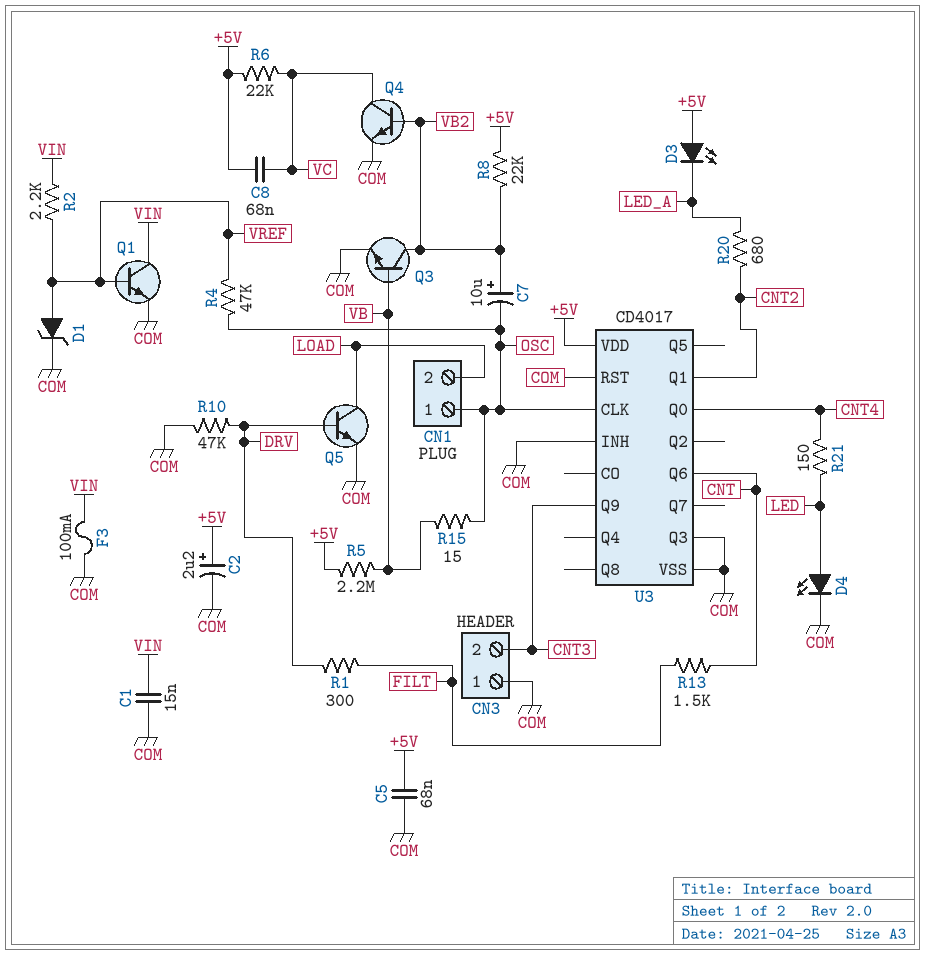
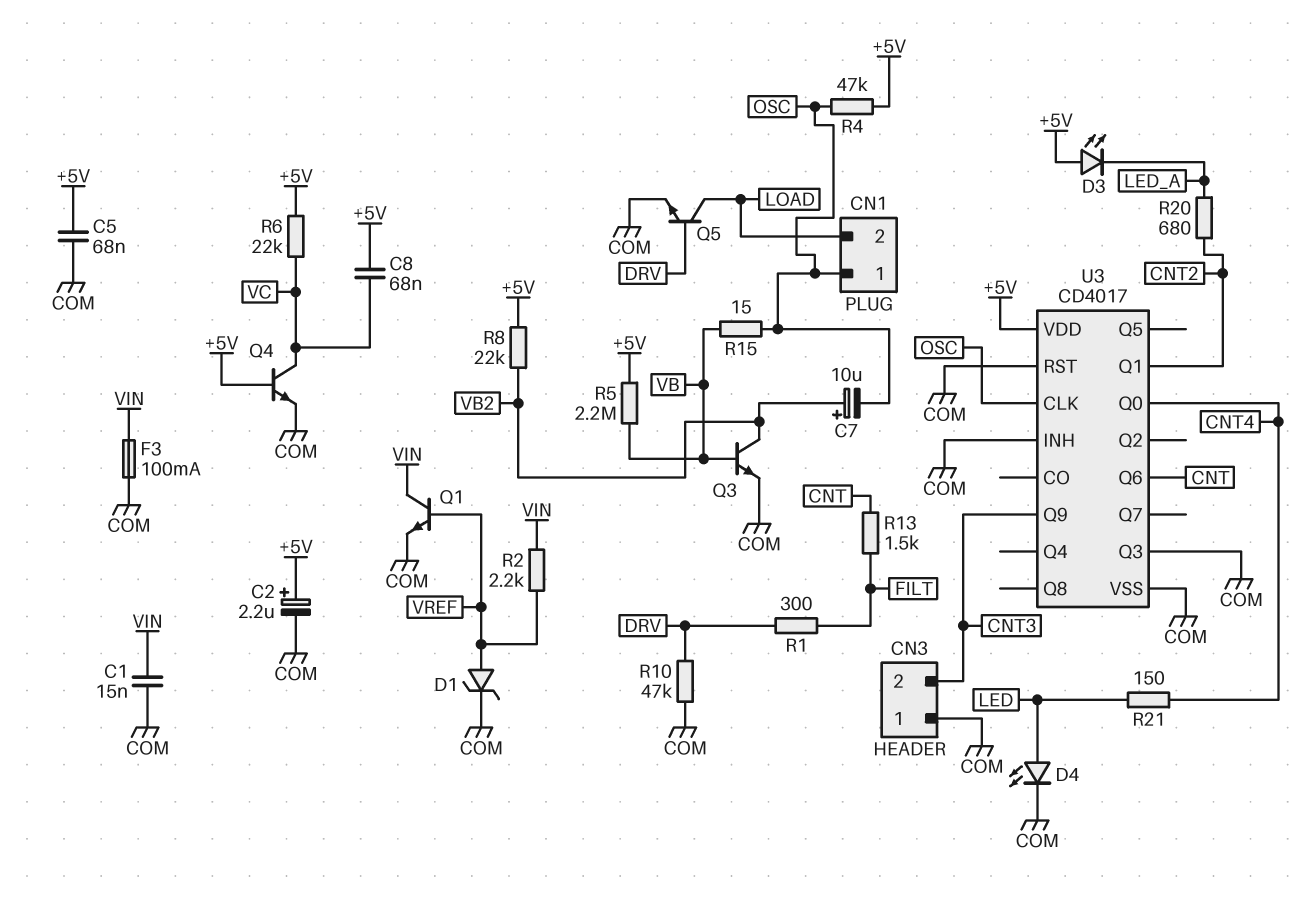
Q4: NPN (B VB2, C VC, E COM) -> NPN (B +5V, C VC, E COM)
R4: 47k (OSC, VREF) -> 47k (+5V, OSC)

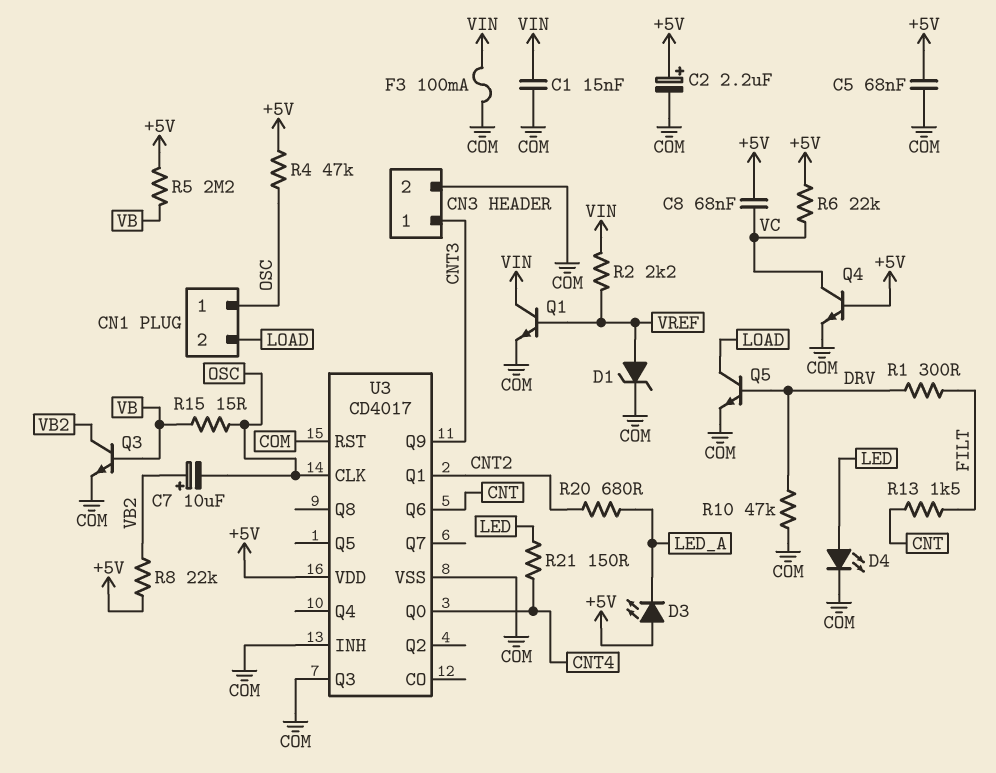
CN3 pin 1: COM -> CNT3
CN3 pin 2: CNT3 -> COM

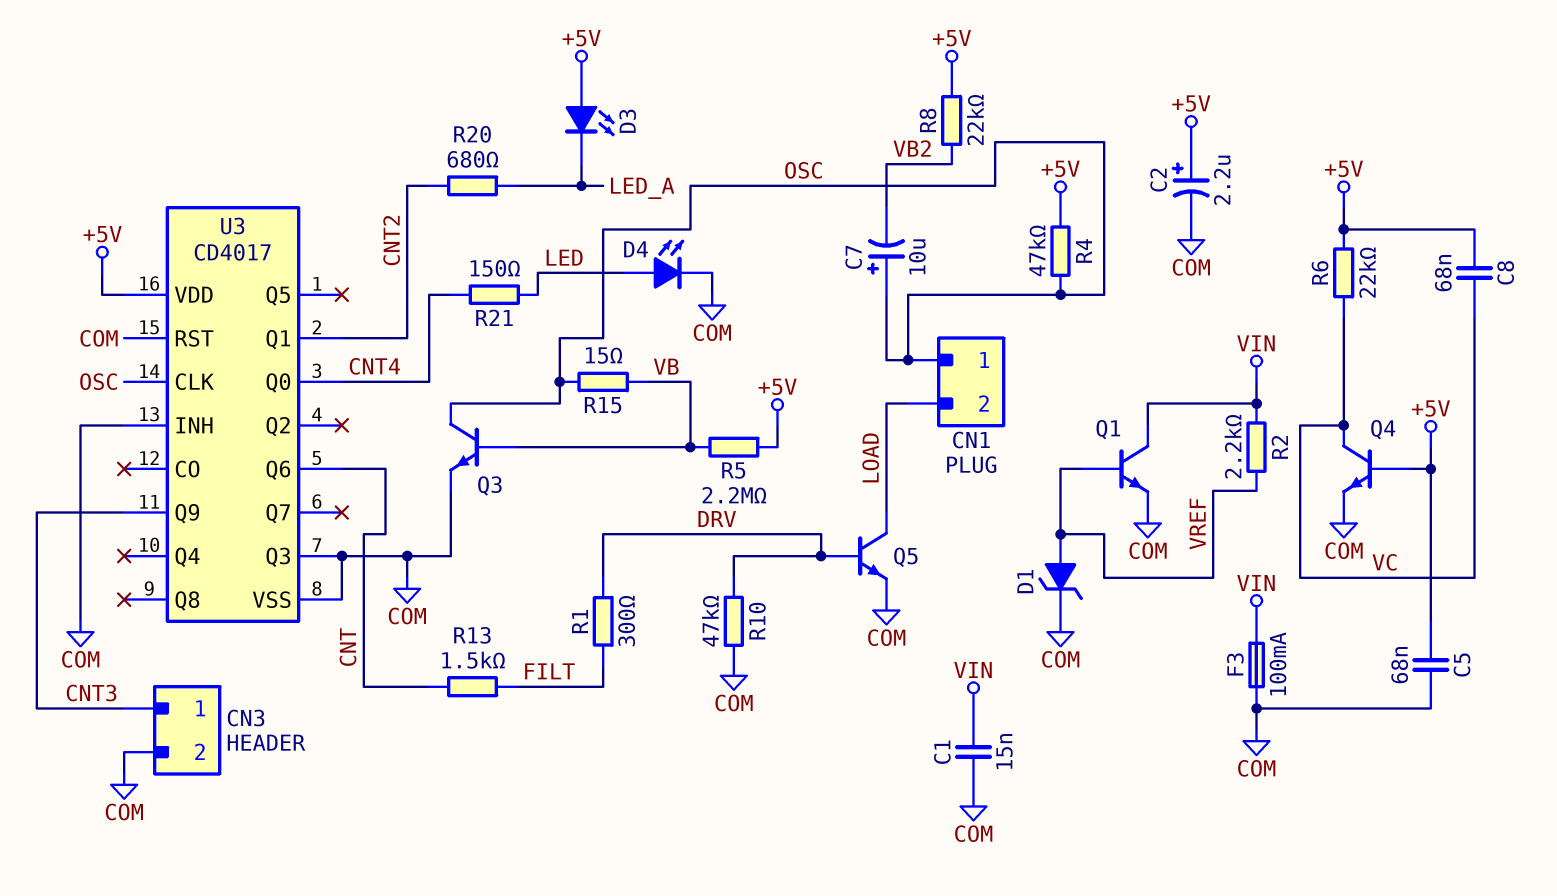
C7: 10uF (plus VB2, minus OSC) -> 10uF (plus OSC, minus VB2)
Q3: NPN (B VB, C VB2, E COM) -> NPN (B VB, C OSC, E COM)

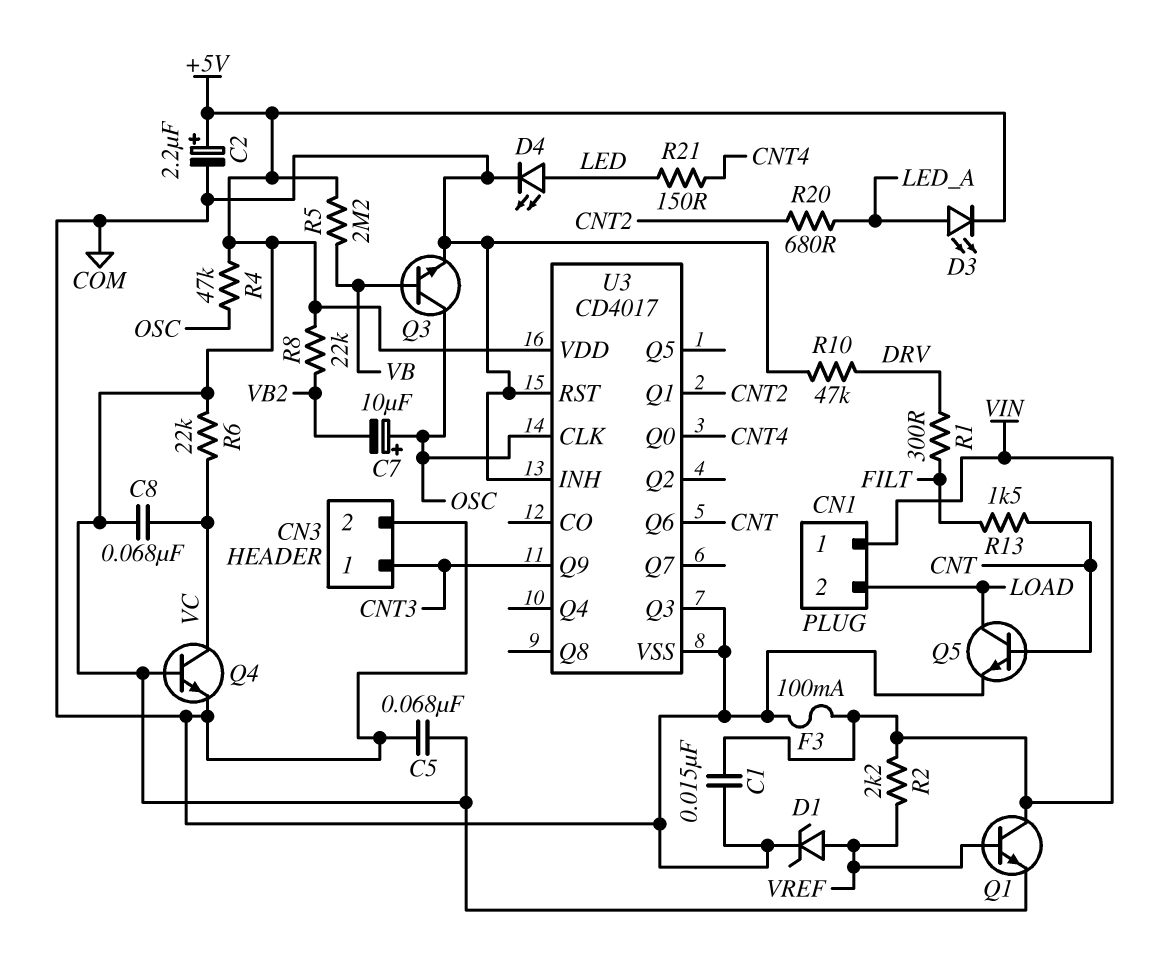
CN1 pin 1: OSC -> VIN
D3: LED (A +5V, K LED_A) -> LED (A LED_A, K +5V)
Q1: NPN (B VREF, C VIN, E COM) -> NPN (B VREF, C VIN, E +5V)
Q5: NPN (B DRV, C LOAD, E COM) -> NPN (B CNT, C LOAD, E COM)
R15: 15 (OSC, VB) -> none

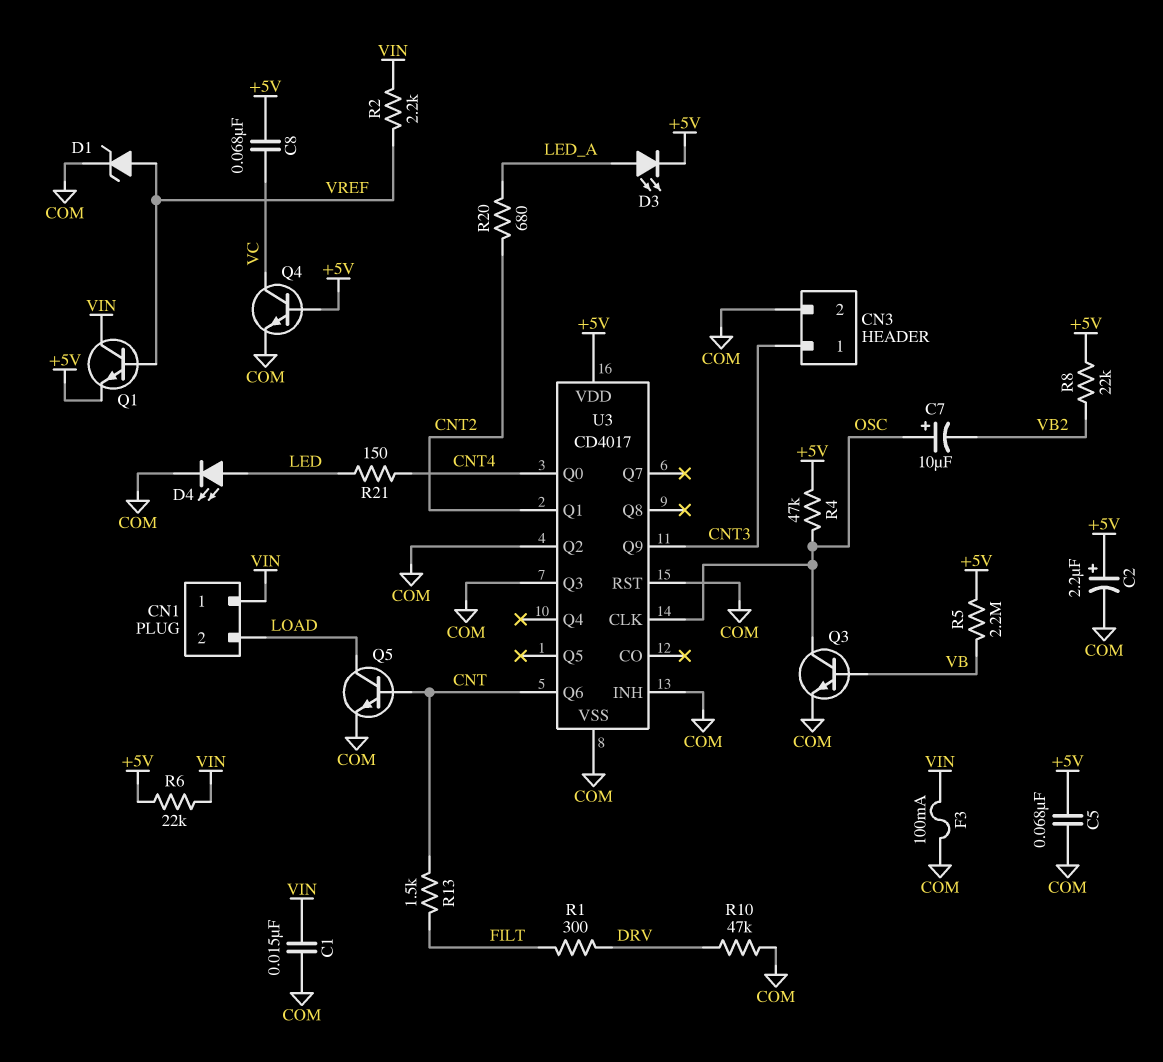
R6: 22k (+5V, VC) -> 22k (+5V, VIN)
U3 pin Q2: none -> COM

